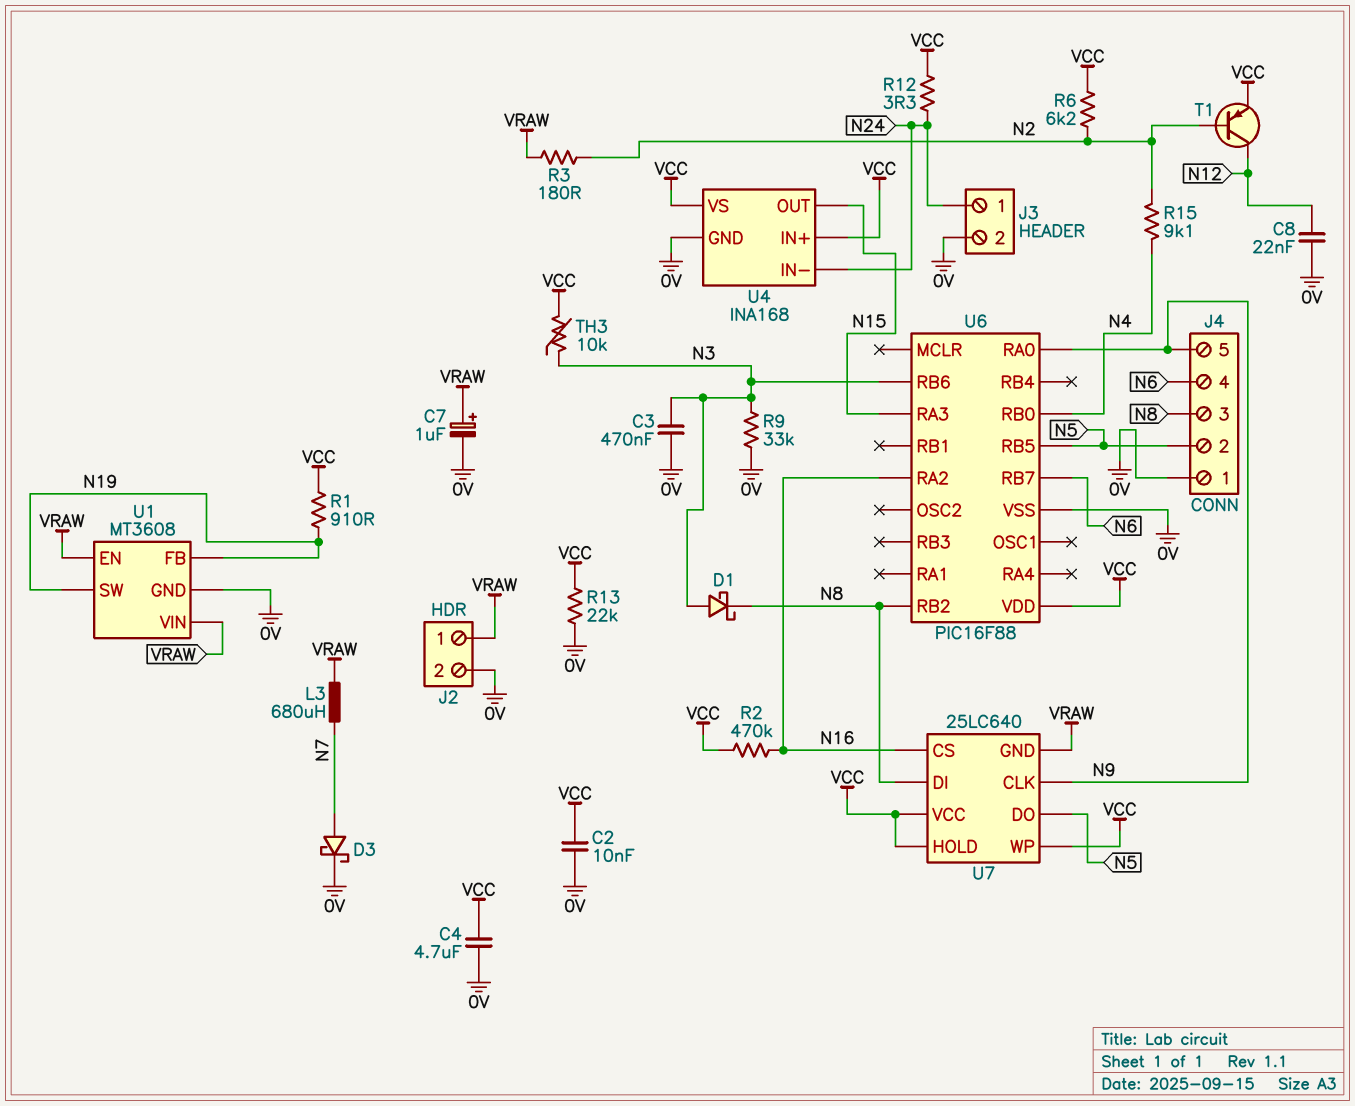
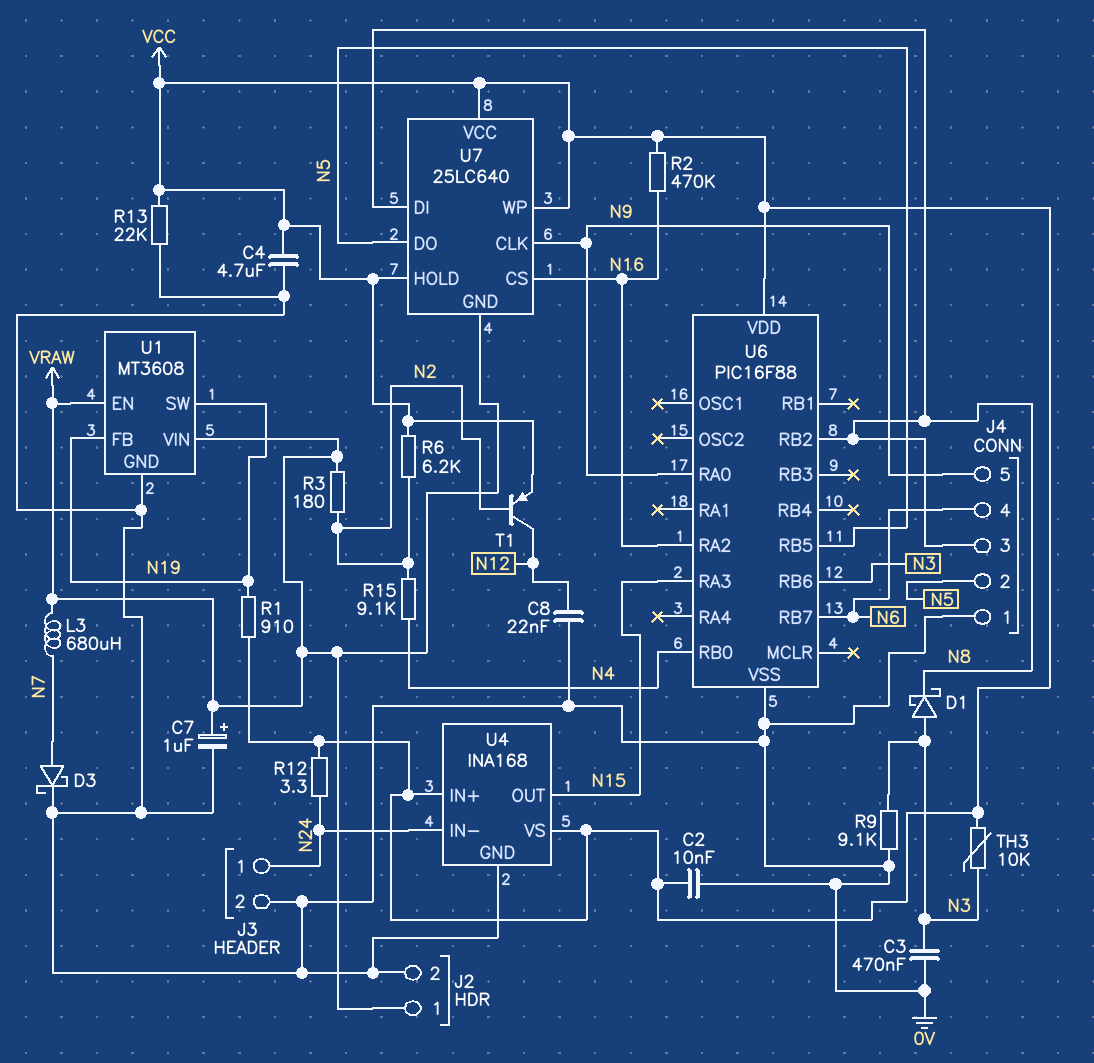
R9: 33k (0V, N3) -> 9.1k (0V, N3)

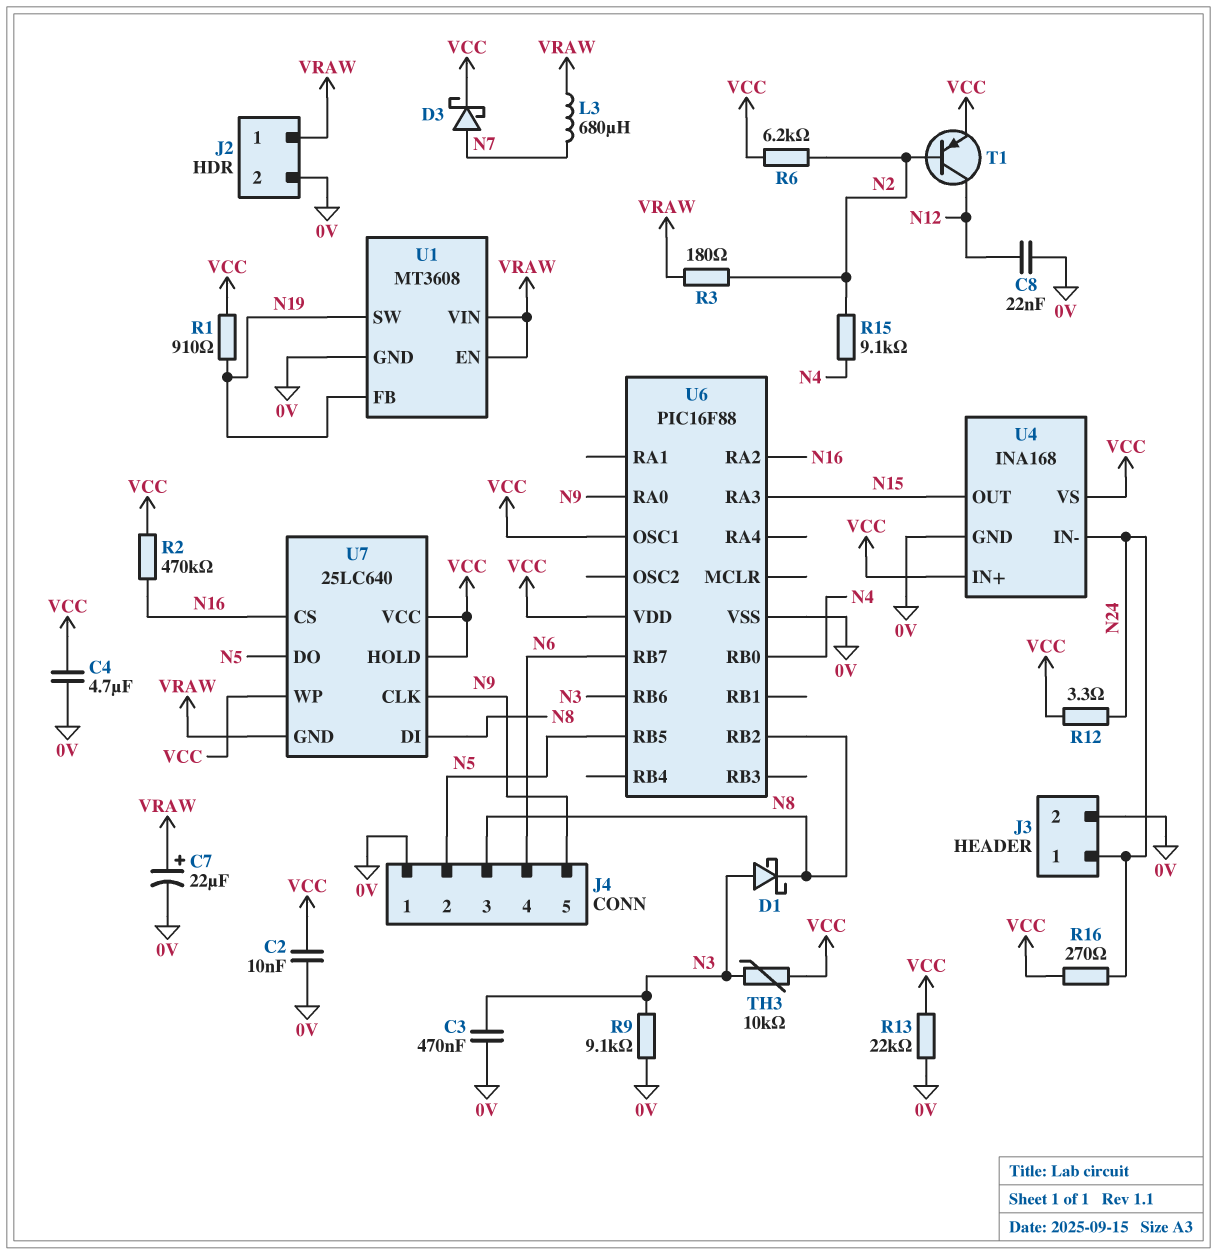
C7: 1uF (plus VRAW, minus 0V) -> 22uF (plus VRAW, minus 0V)
D3: schottky (A N7, K 0V) -> schottky (A N7, K VCC)
R16: none -> 270 (N24, VCC)
U6 pin OSC1: none -> VCC

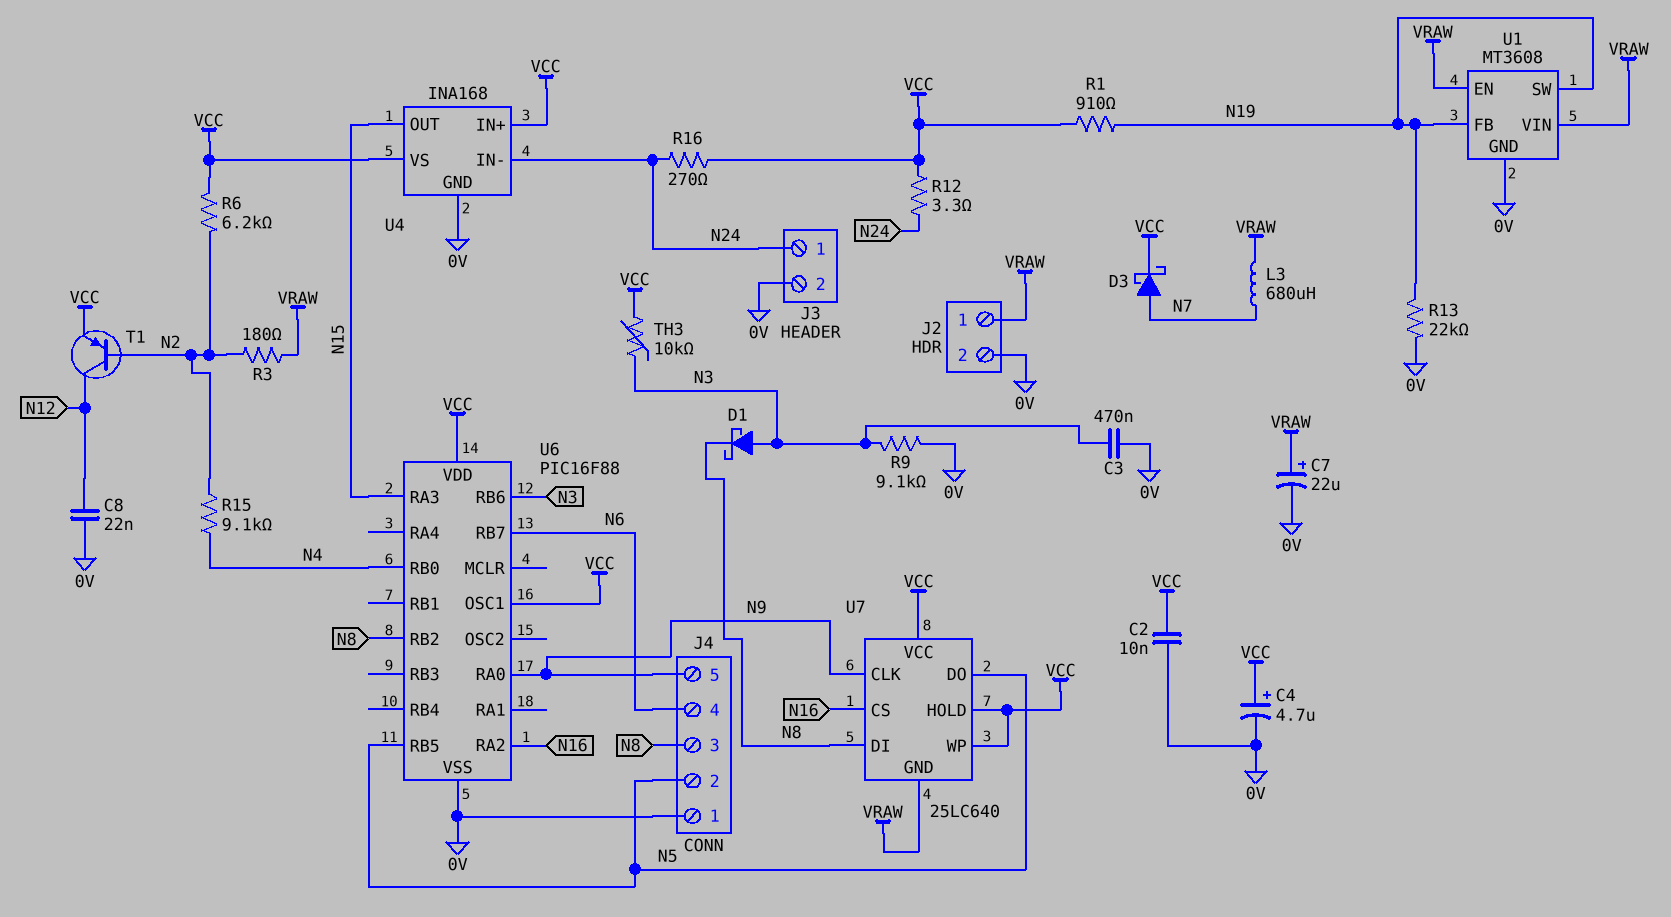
C4: 4.7uF (0V, VCC) -> 4.7uF (plus VCC, minus 0V)
R2: 470k (N16, VCC) -> none
R13: 22k (0V, VCC) -> 22k (0V, N19)

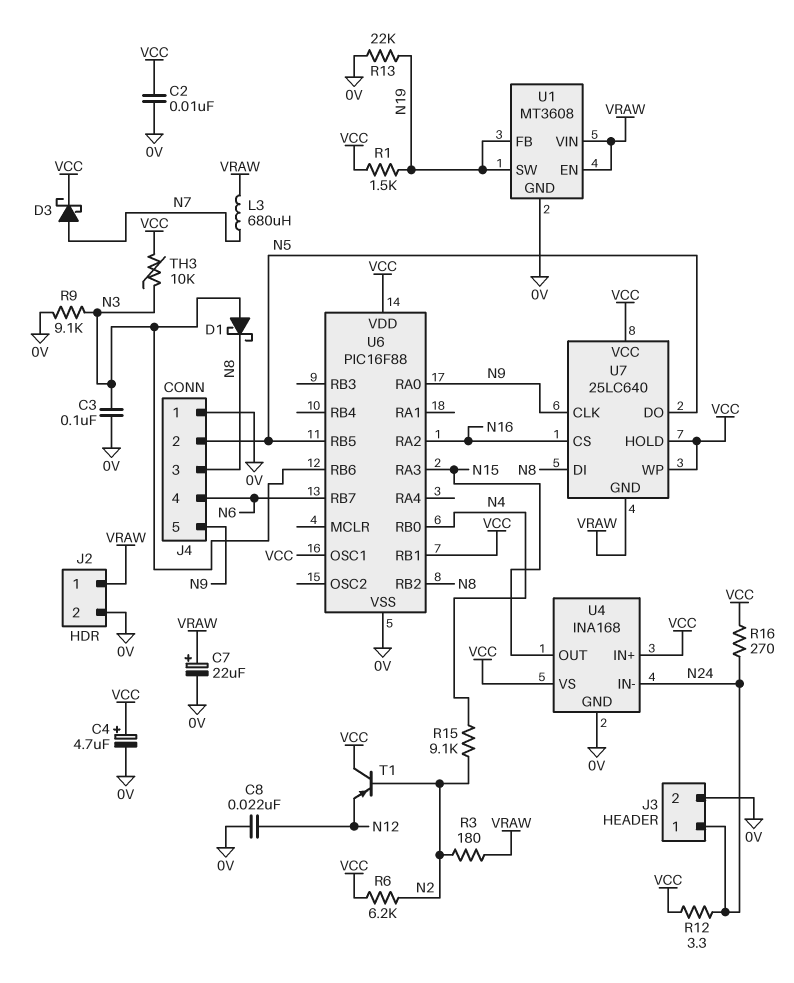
C3: 470nF (0V, N3) -> 100nF (0V, N3)
R1: 910 (N19, VCC) -> 1.5k (N19, VCC)
T1: PNP (B N2, C N12, E VCC) -> PNP (B N2, C VCC, E N12)
U6 pin RB1: none -> VCC

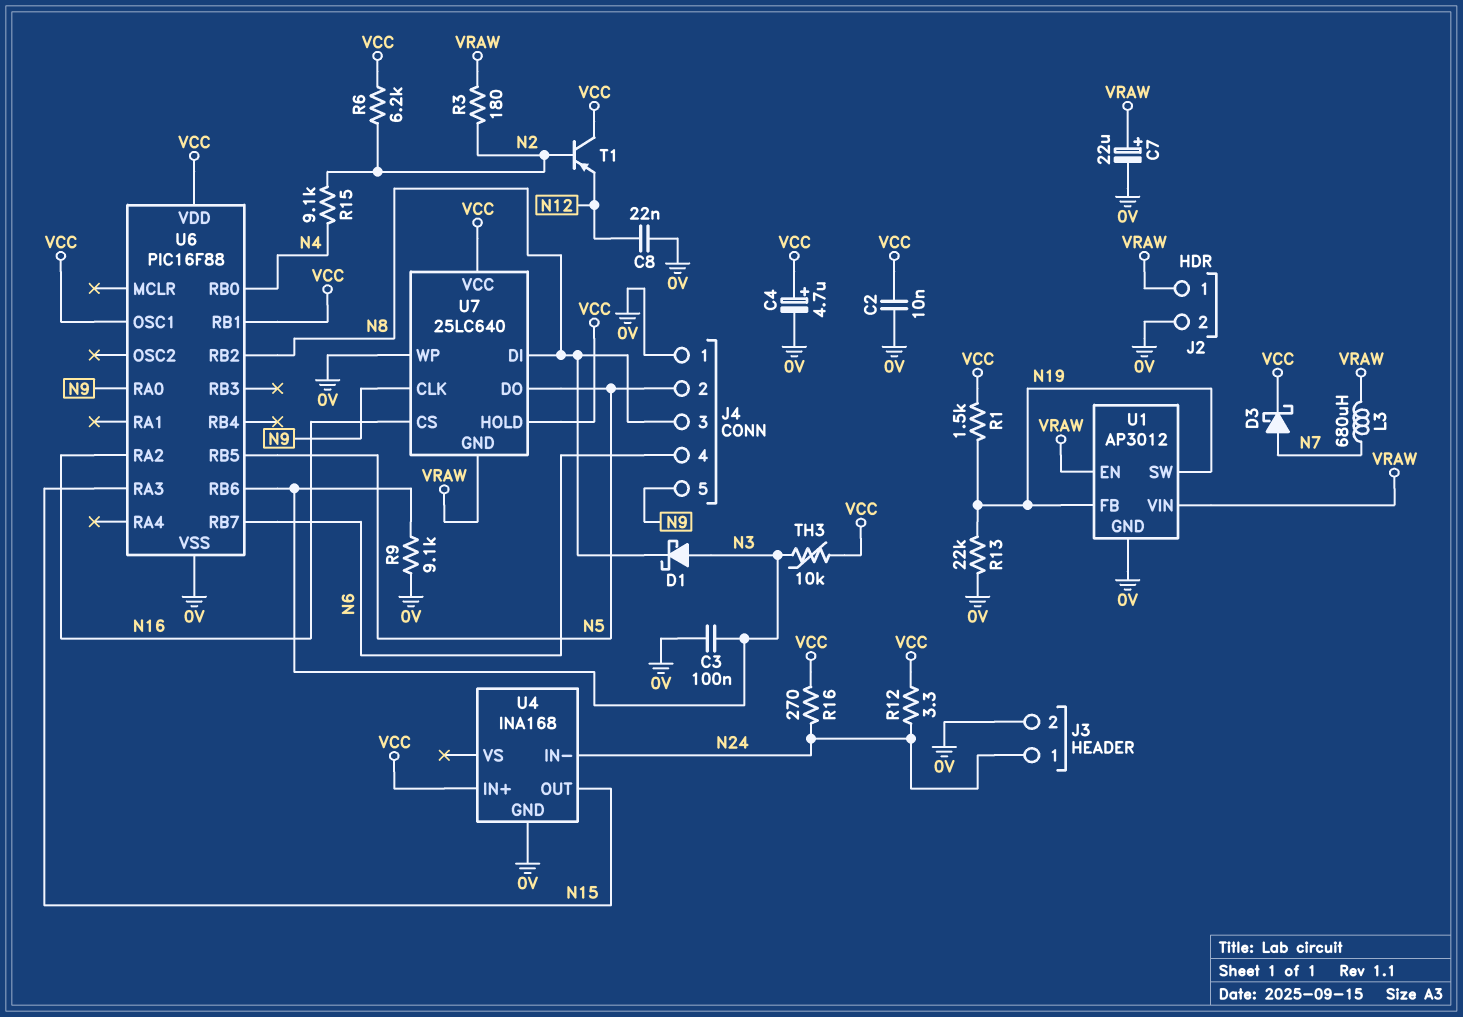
U1: MT3608 -> AP3012
U4 pin VS: VCC -> none
U7 pin WP: VCC -> 0V

